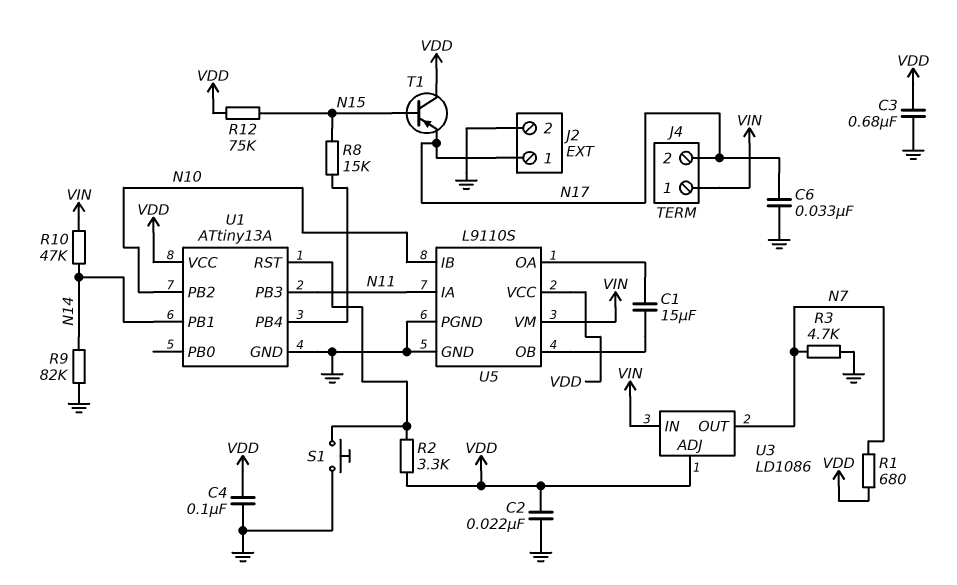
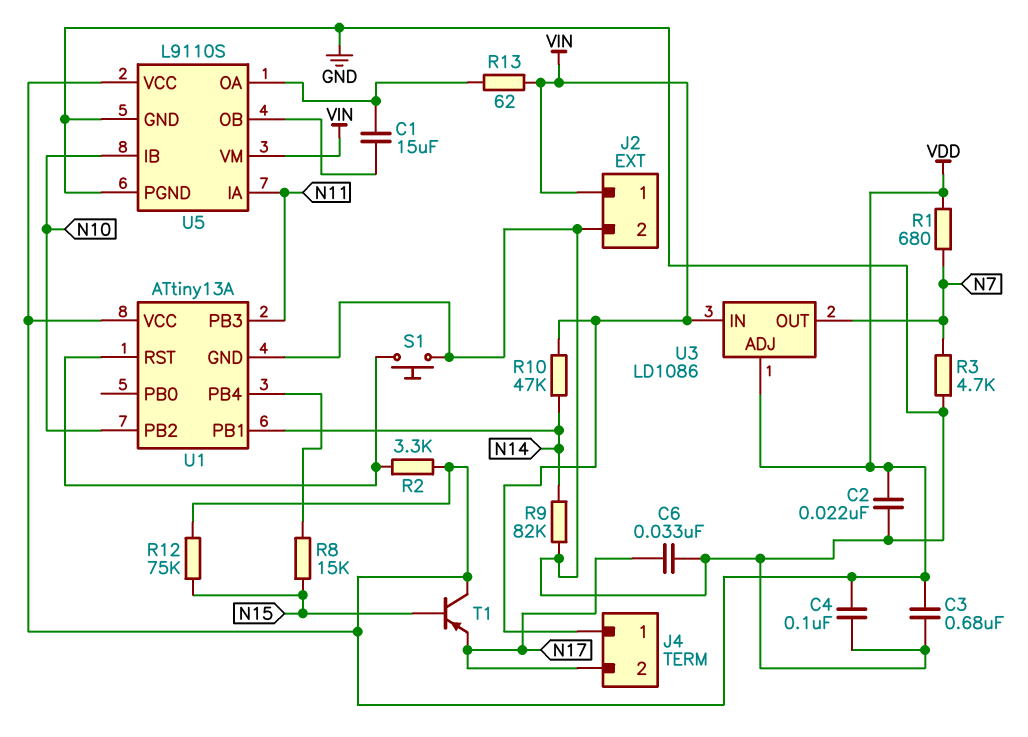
J2 pin 1: N17 -> VIN
R13: none -> 62 (U5/OA, VIN)

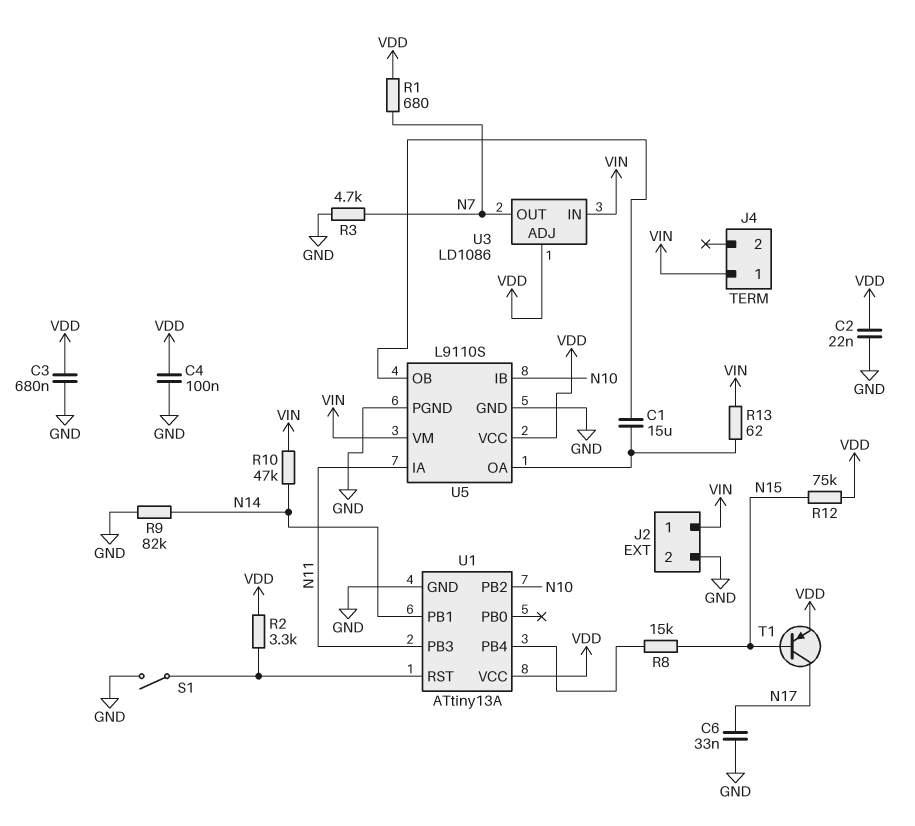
J4 pin 2: N17 -> none
S1: button (GND, U1/RST) -> switch (GND, U1/RST)
T1: PNP (B N15, C VDD, E N17) -> PNP (B N15, C N17, E VDD)

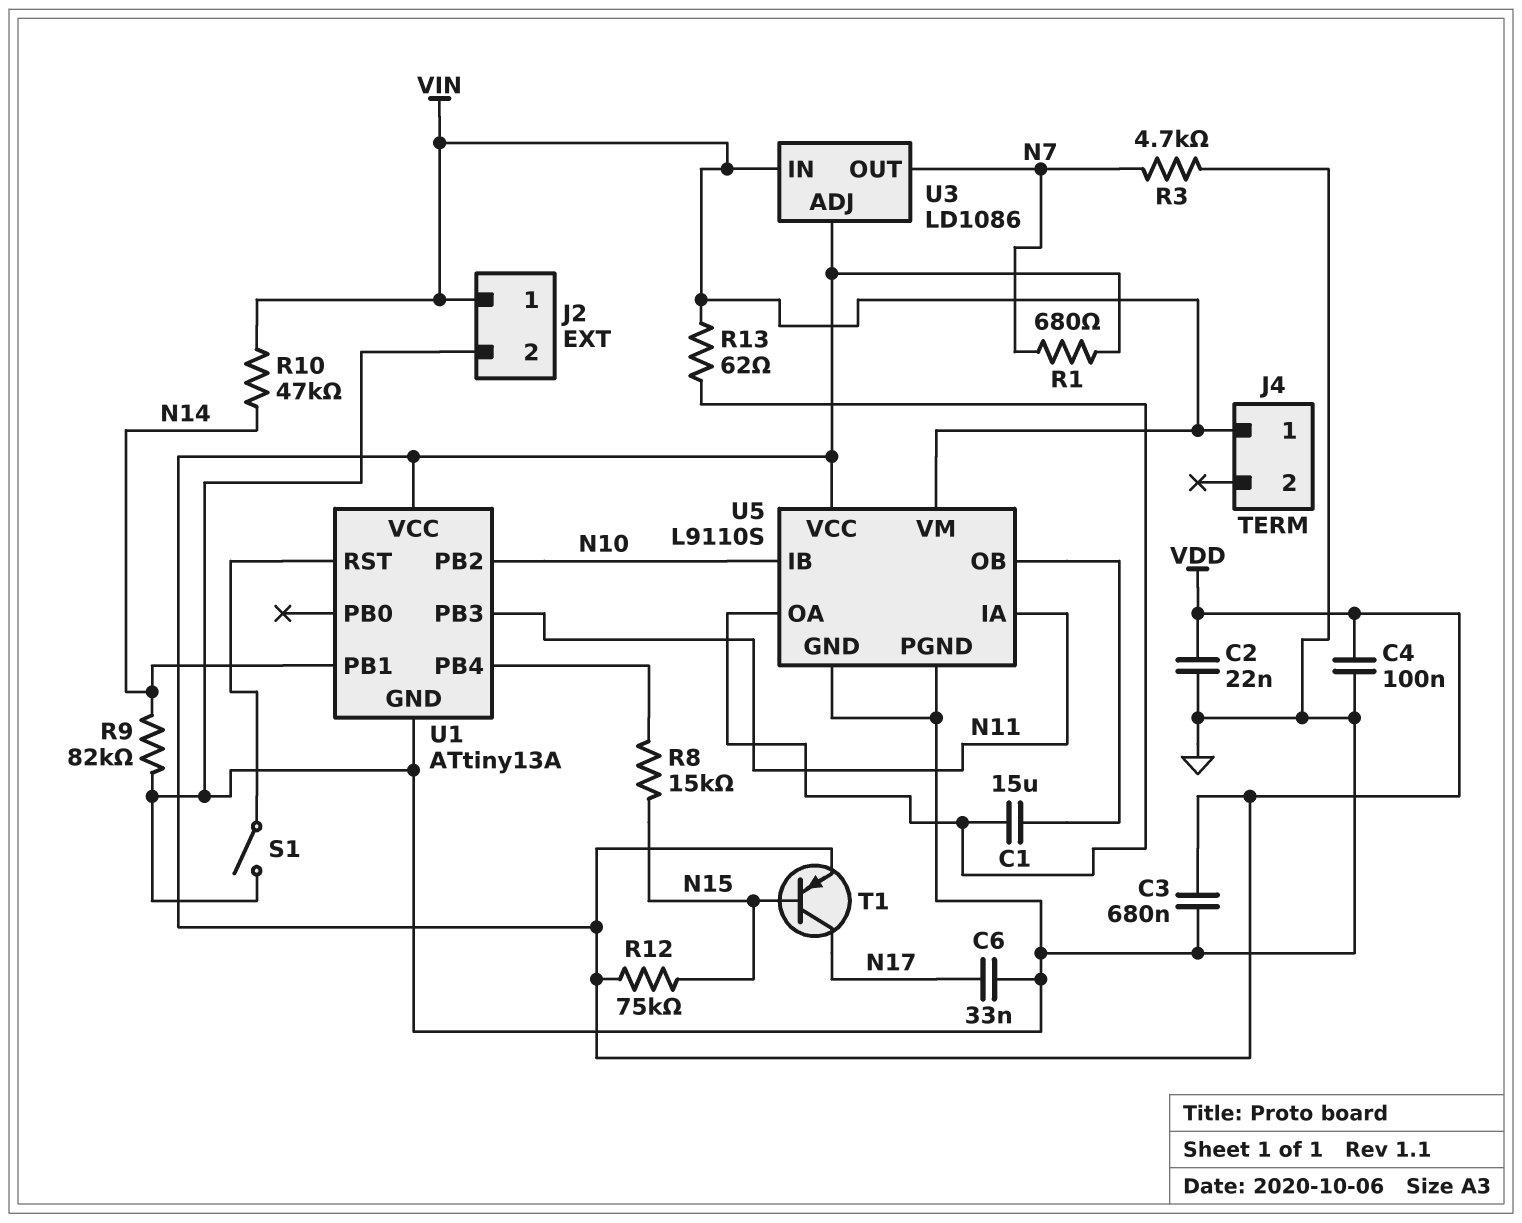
R2: 3.3k (U1/RST, VDD) -> none

